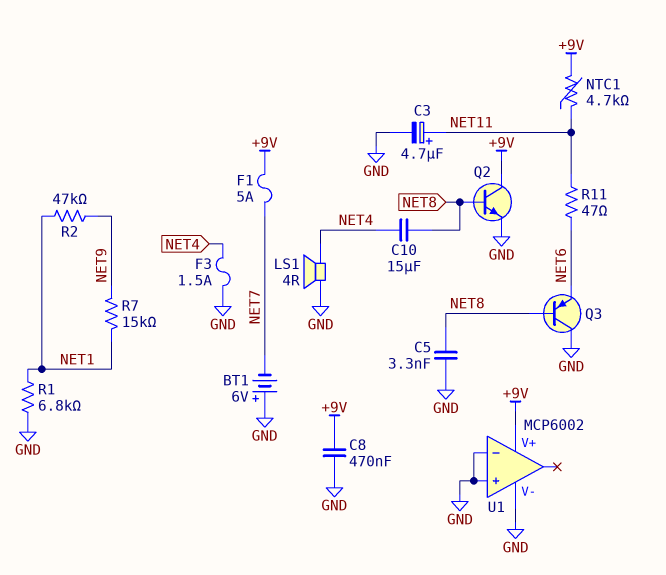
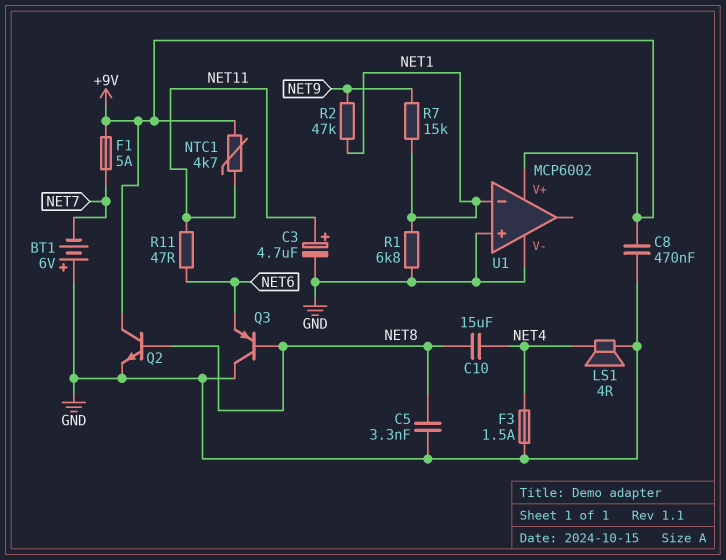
U1 pin in-: GND -> NET1

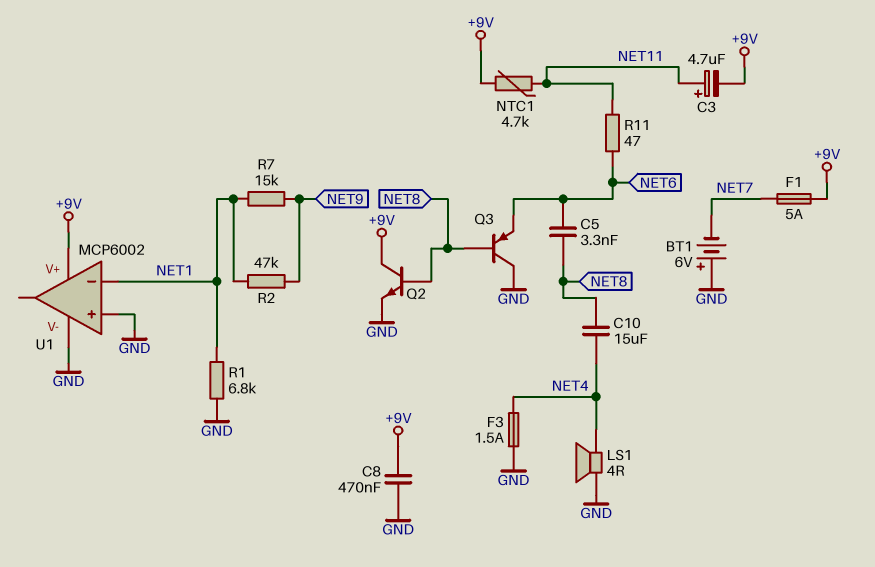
C3: 4.7uF (plus NET11, minus GND) -> 4.7uF (plus NET11, minus +9V)
C5: 3.3nF (GND, NET8) -> 3.3nF (NET6, NET8)

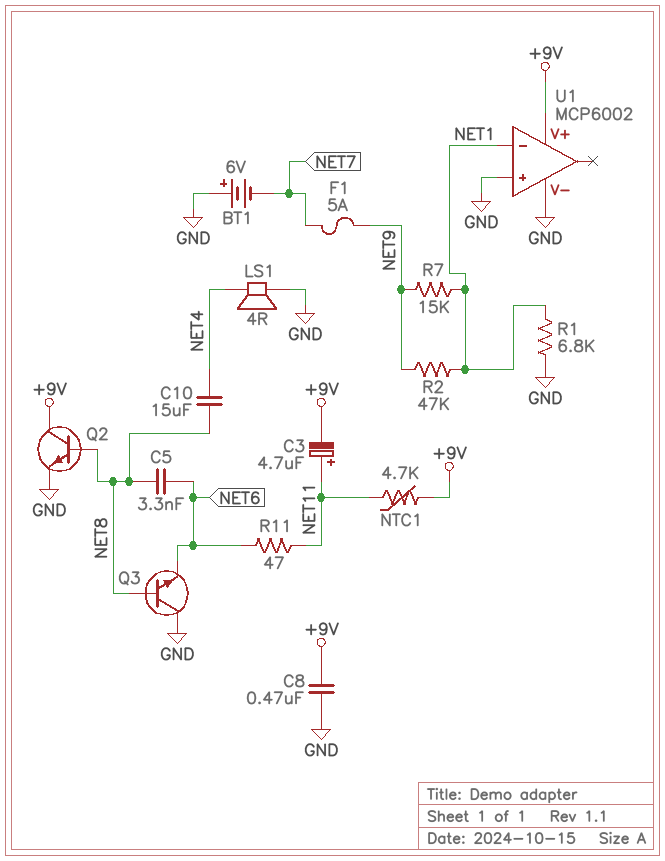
F1: 5A (+9V, NET7) -> 5A (NET7, NET9)
F3: 1.5A (GND, NET4) -> none
Q3: PNP (B NET8, C GND, E NET6) -> NPN (B NET8, C GND, E NET6)

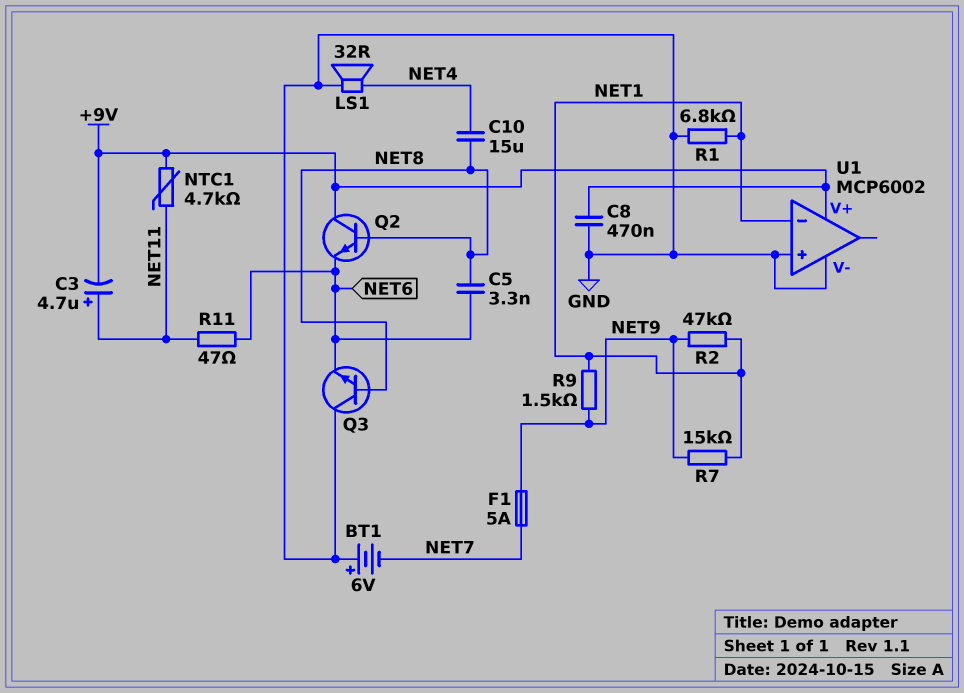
LS1: speaker 4R (GND, NET4) -> speaker 32R (GND, NET4)
Q2: NPN (B NET8, C +9V, E GND) -> NPN (B NET8, C +9V, E NET6)
R9: none -> 1.5k (NET1, NET9)

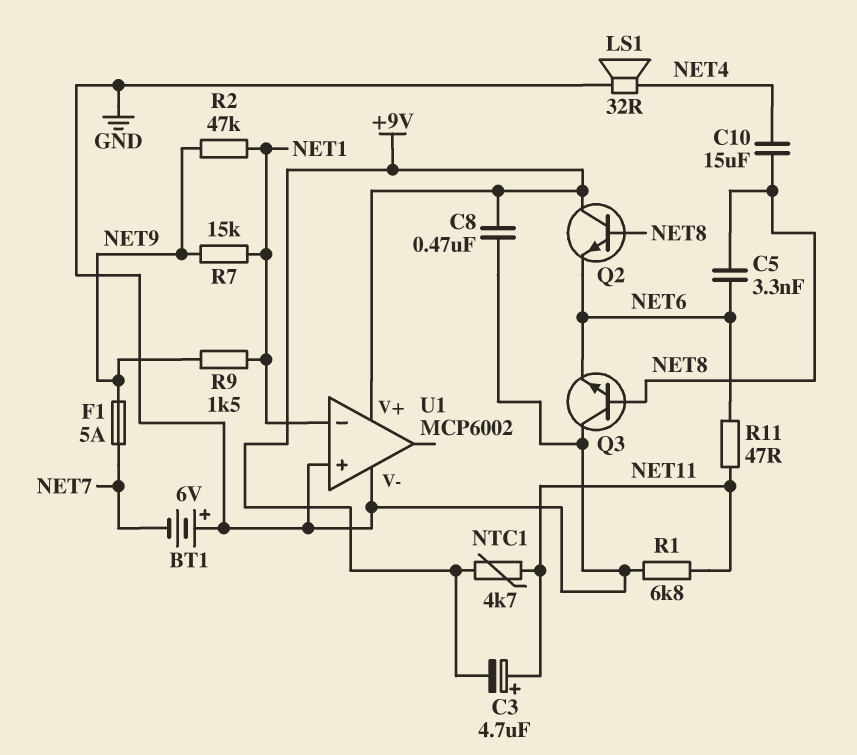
R1: 6.8k (GND, NET1) -> 6.8k (GND, NET11)

